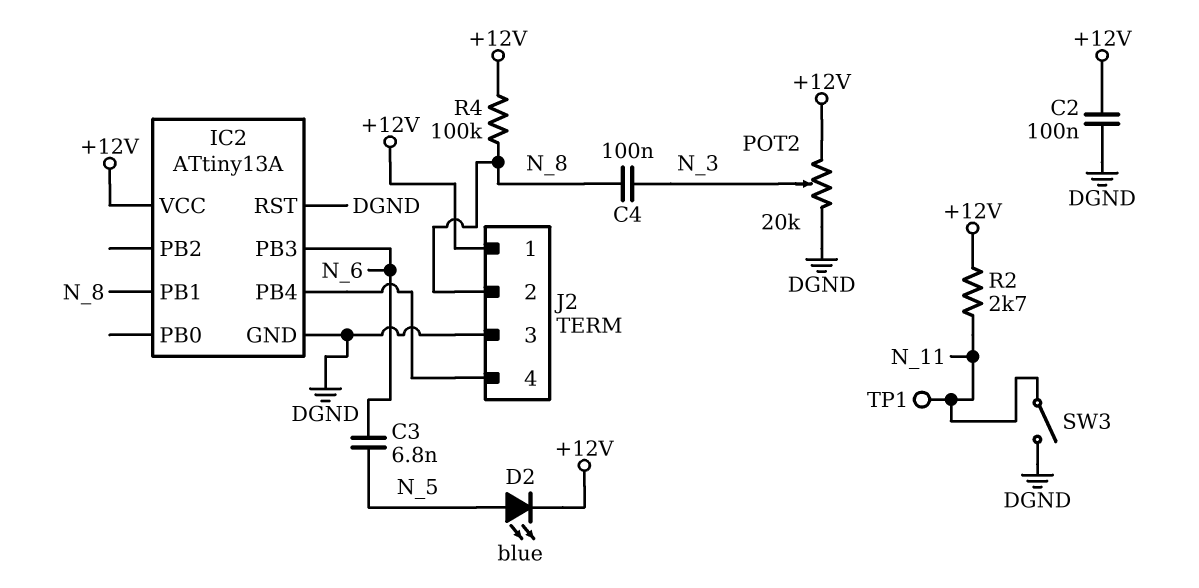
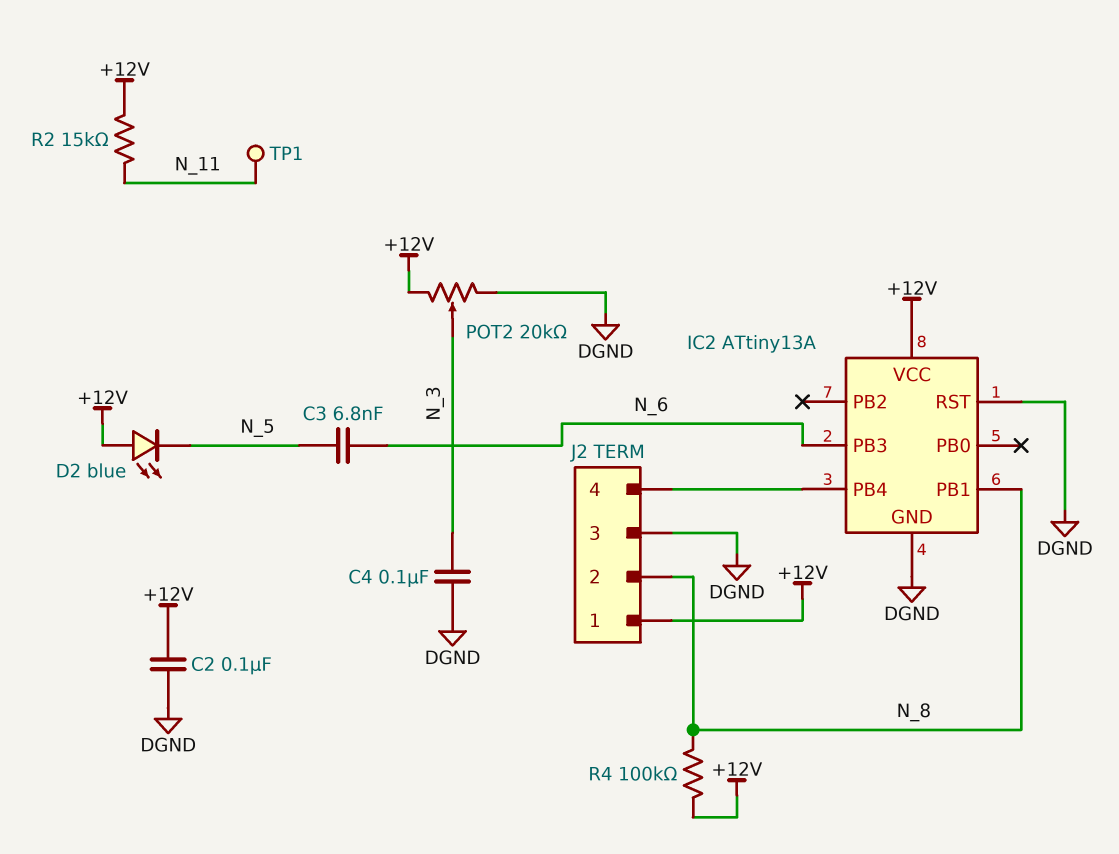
C4: 100nF (N_3, N_8) -> 100nF (DGND, N_3)
D2: LED blue (A N_5, K +12V) -> LED blue (A +12V, K N_5)
R2: 2.7k (+12V, N_11) -> 15k (+12V, N_11)
SW3: switch (DGND, N_11) -> none

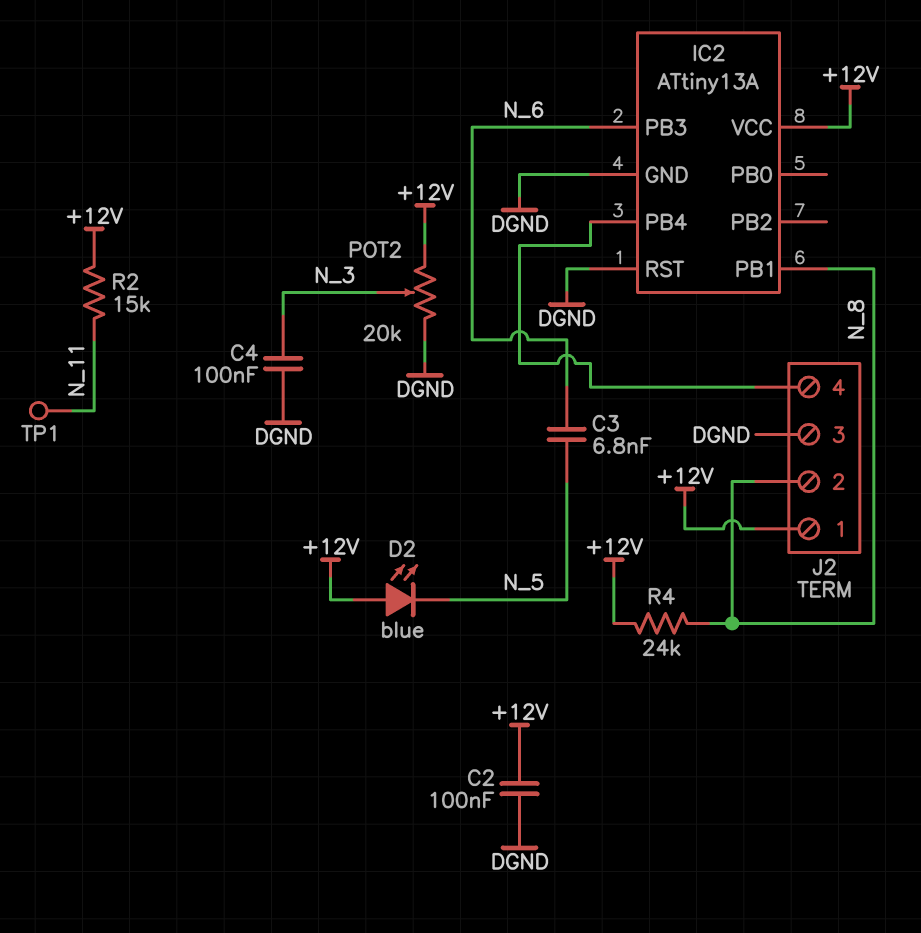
R4: 100k (+12V, N_8) -> 24k (+12V, N_8)

